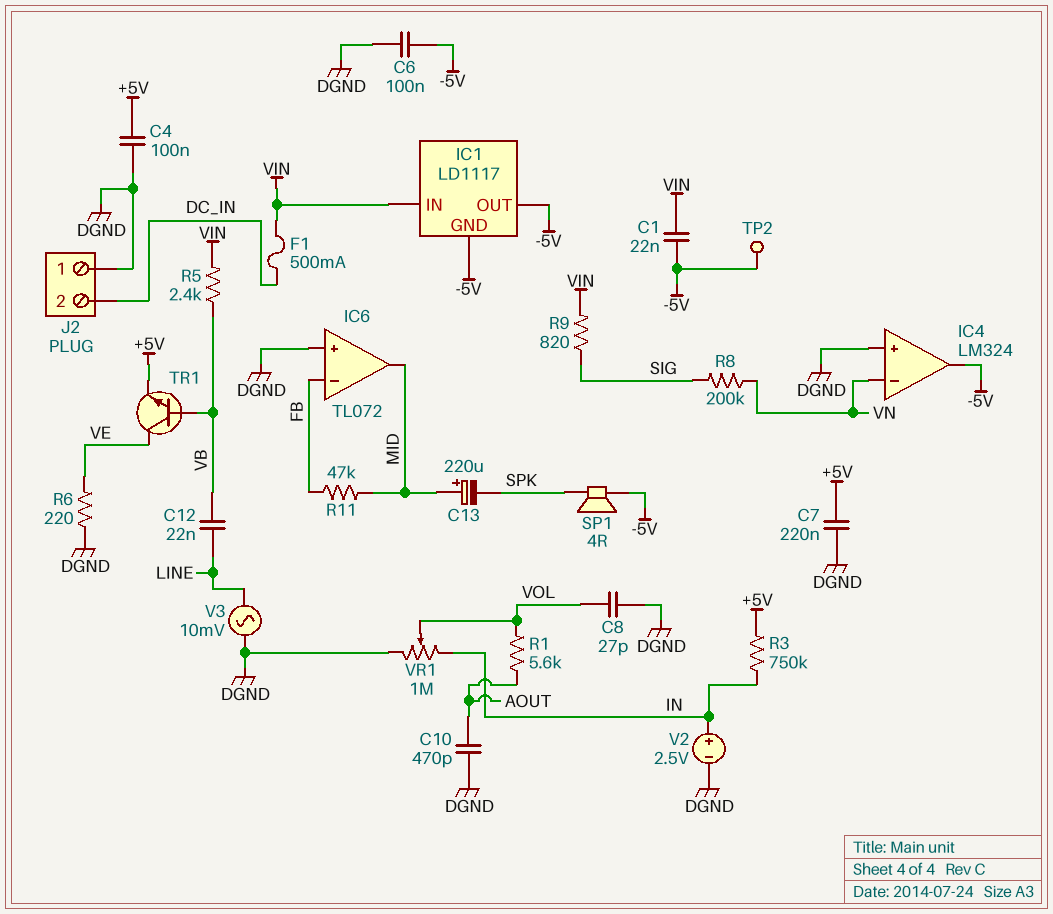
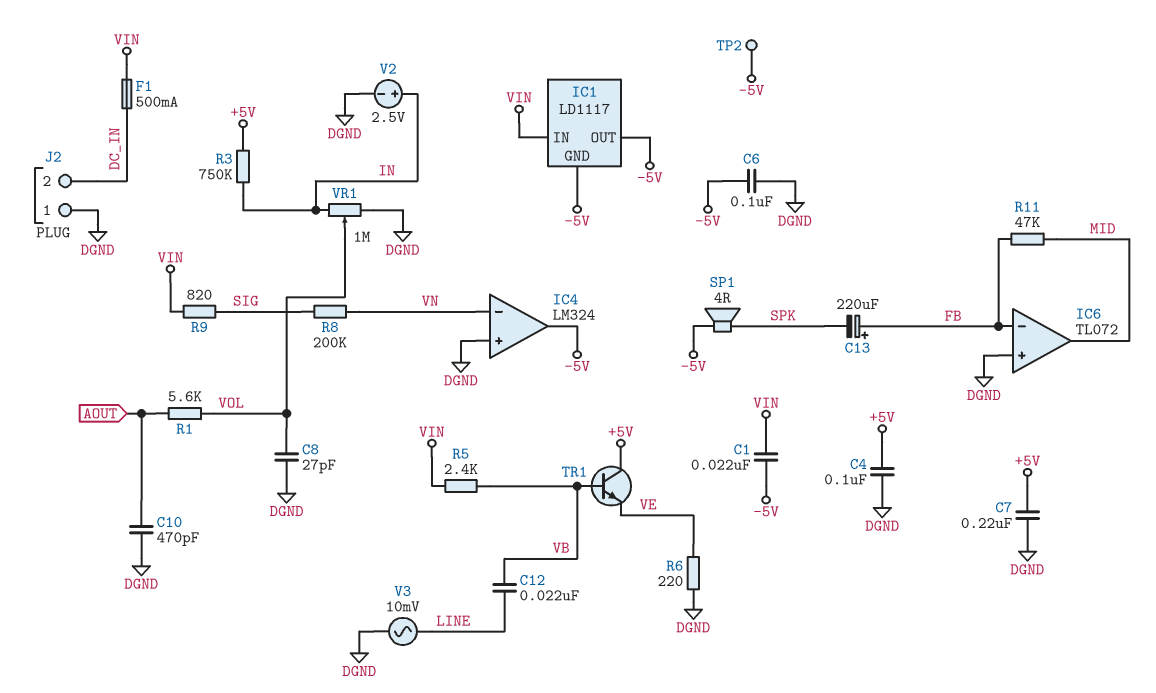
C13: 220uF (plus MID, minus SPK) -> 220uF (plus FB, minus SPK)
TR1: NPN (B VB, C VE, E +5V) -> NPN (B VB, C +5V, E VE)

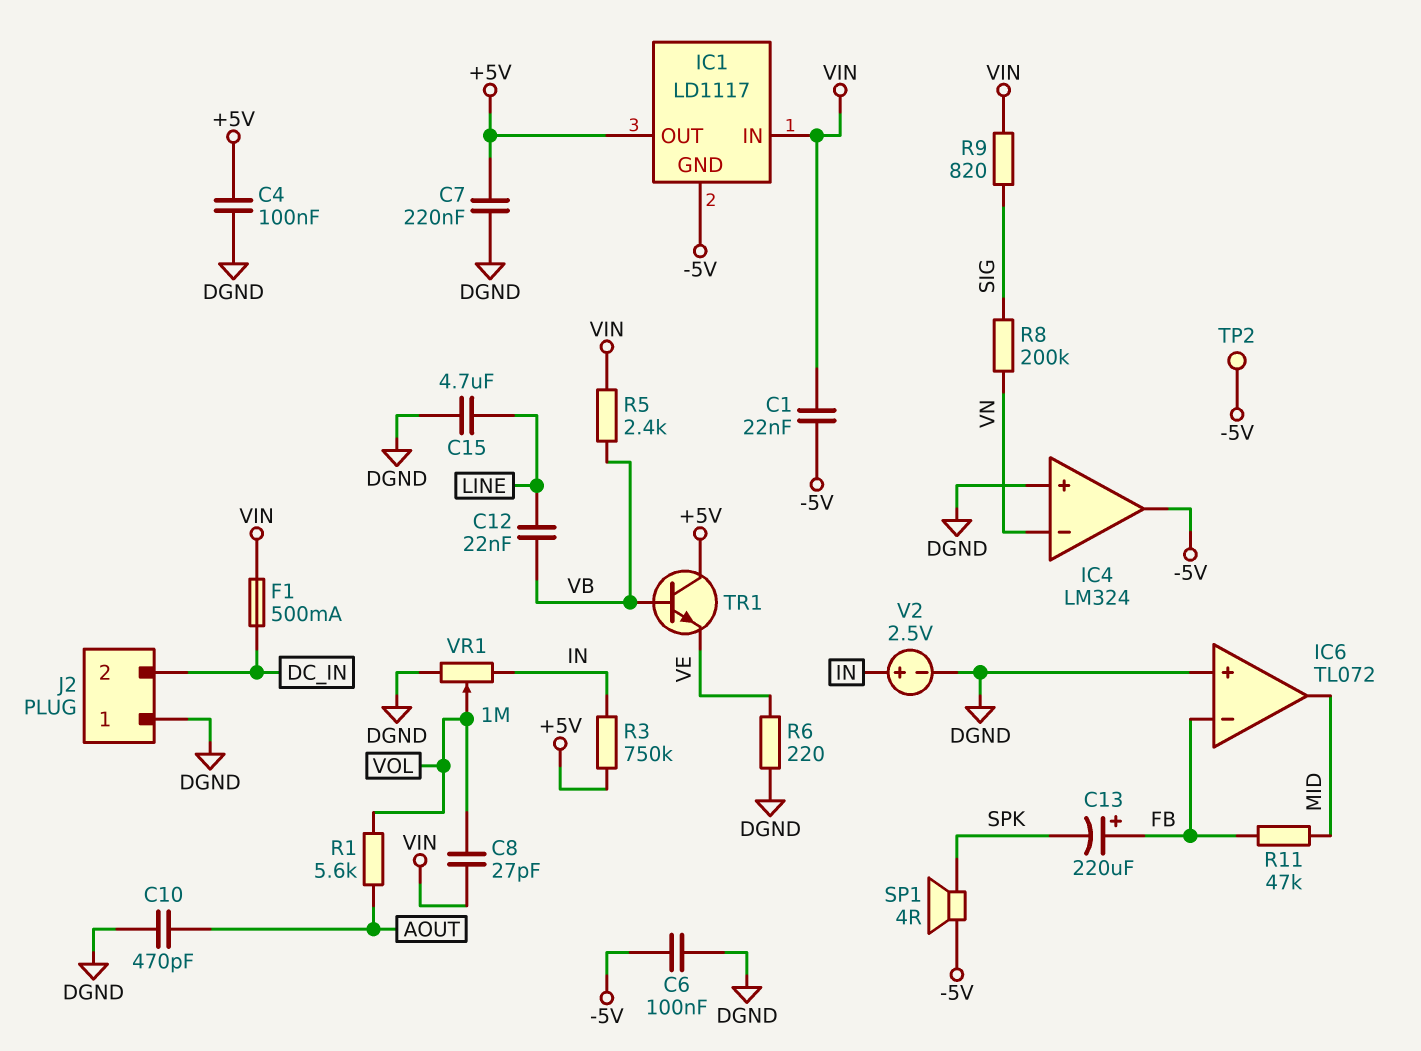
C8: 27pF (DGND, VOL) -> 27pF (VIN, VOL)
C15: none -> 4.7uF (DGND, LINE)
IC1 pin OUT: -5V -> +5V
V3: AC 10mV (DGND, LINE) -> none

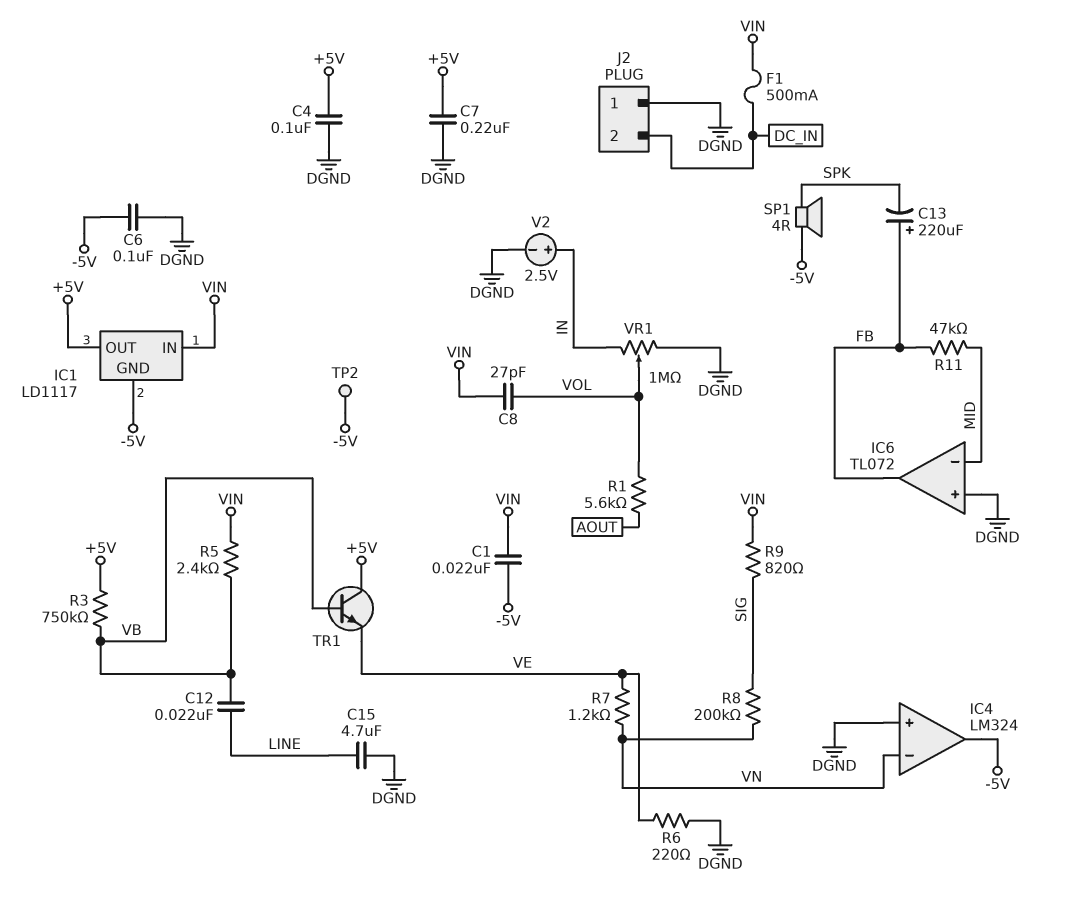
C10: 470pF (AOUT, DGND) -> none
IC6 pin in-: FB -> MID
IC6 pin out: MID -> FB
R3: 750k (+5V, IN) -> 750k (+5V, VB)
R7: none -> 1.2k (VE, VN)

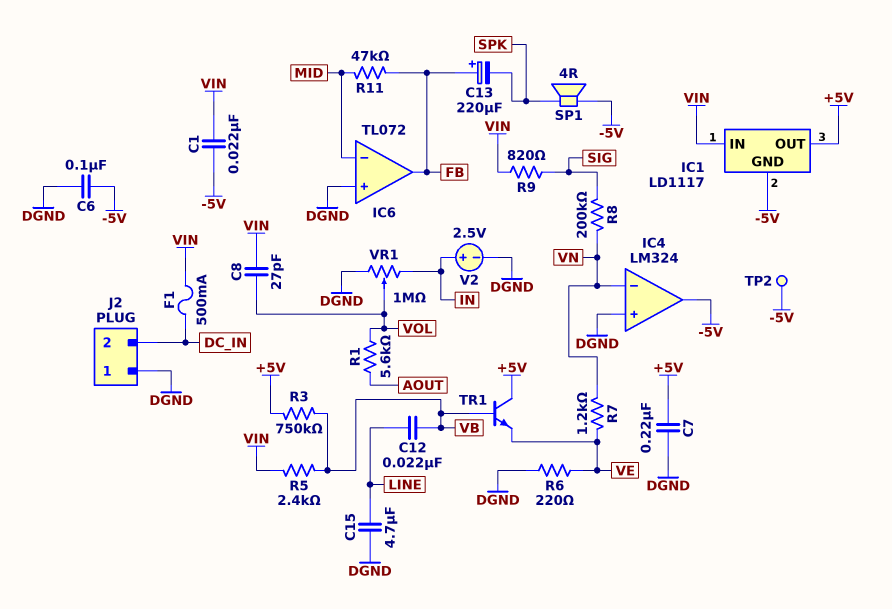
C4: 100nF (+5V, DGND) -> none

